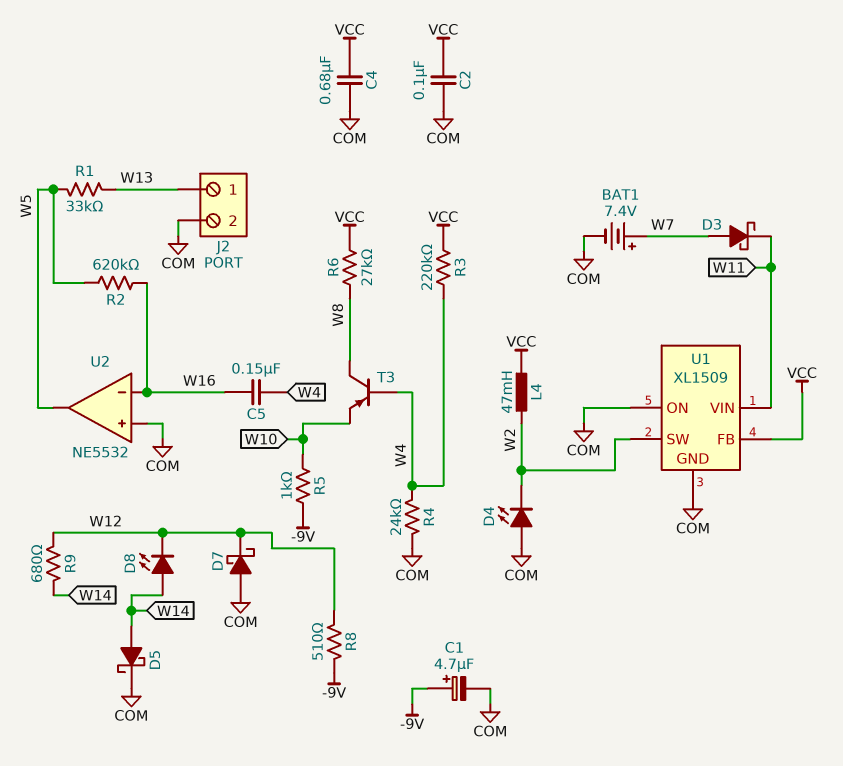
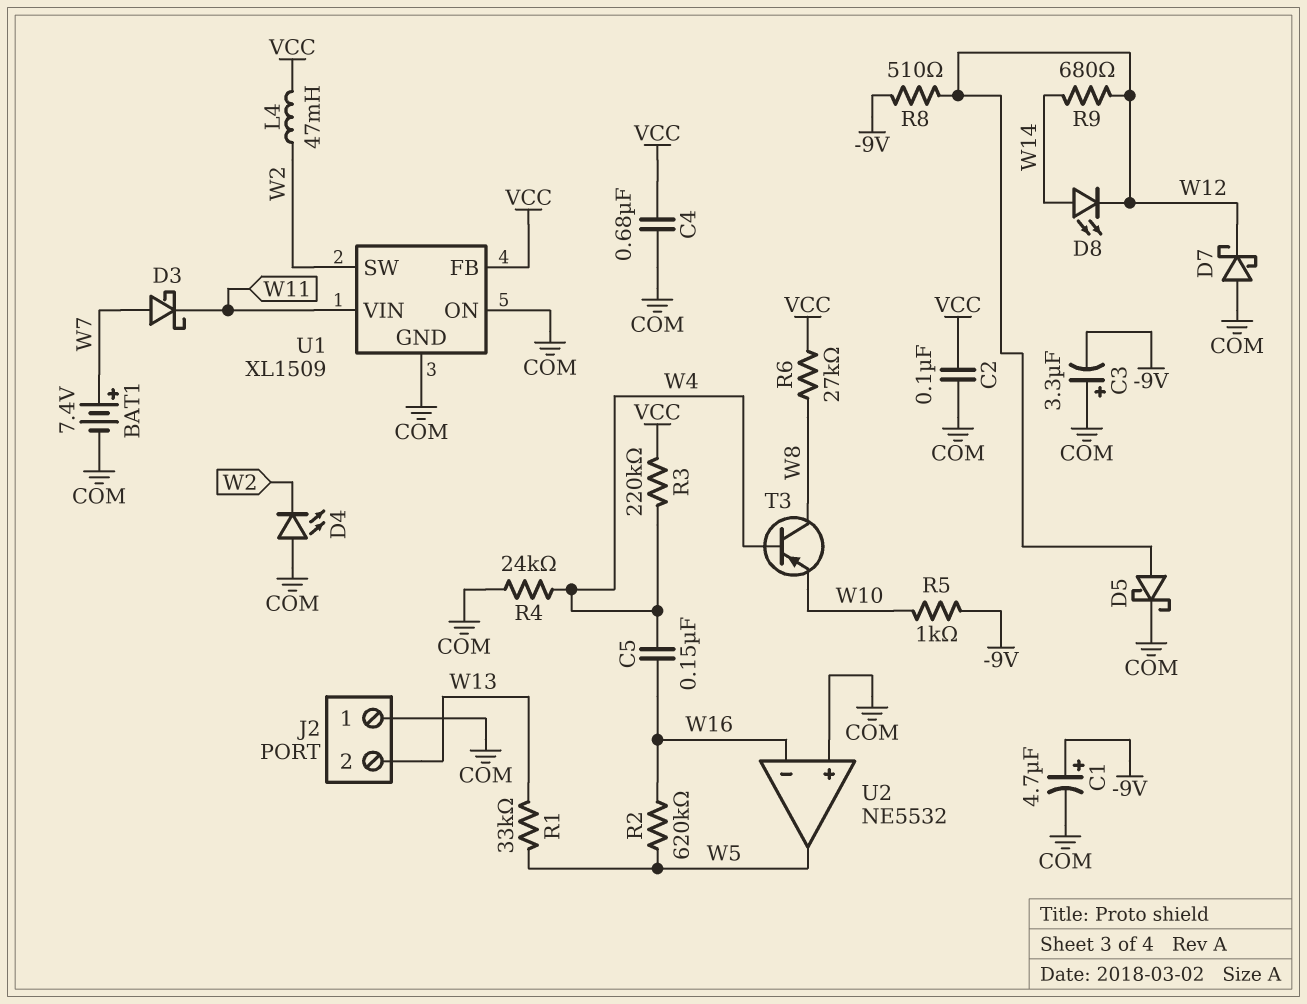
C3: none -> 3.3uF (plus COM, minus -9V)
D5: schottky (A W14, K COM) -> schottky (A W12, K COM)
J2 pin 1: W13 -> COM
J2 pin 2: COM -> W13

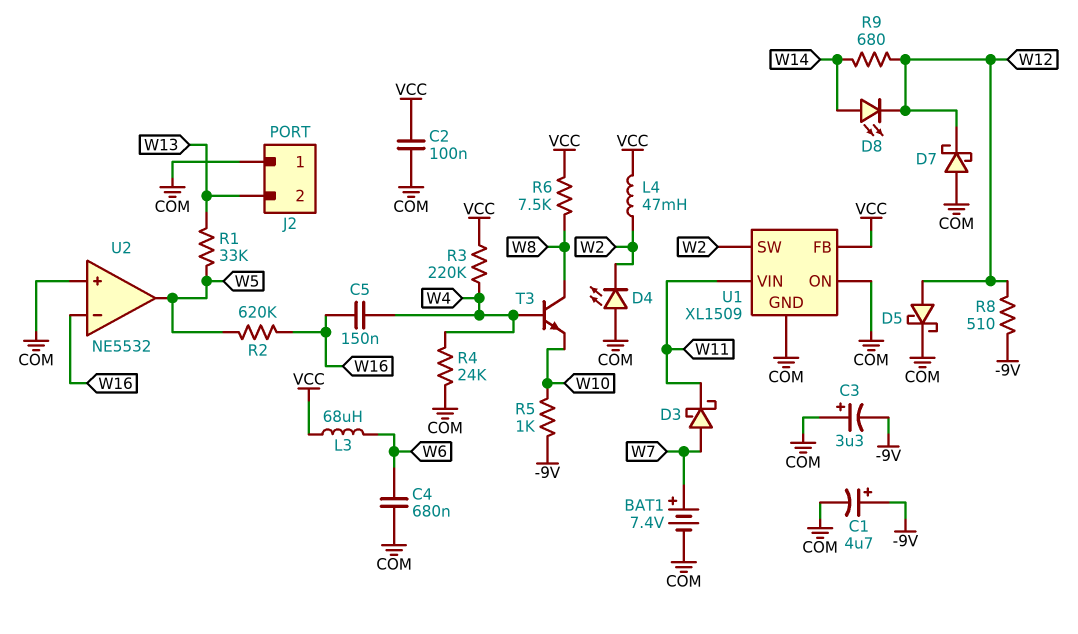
C4: 680nF (COM, VCC) -> 680nF (COM, W6)
L3: none -> 68uH (VCC, W6)
R6: 27k (VCC, W8) -> 7.5k (VCC, W8)
T3: PNP (B W4, C W8, E W10) -> NPN (B W4, C W8, E W10)

